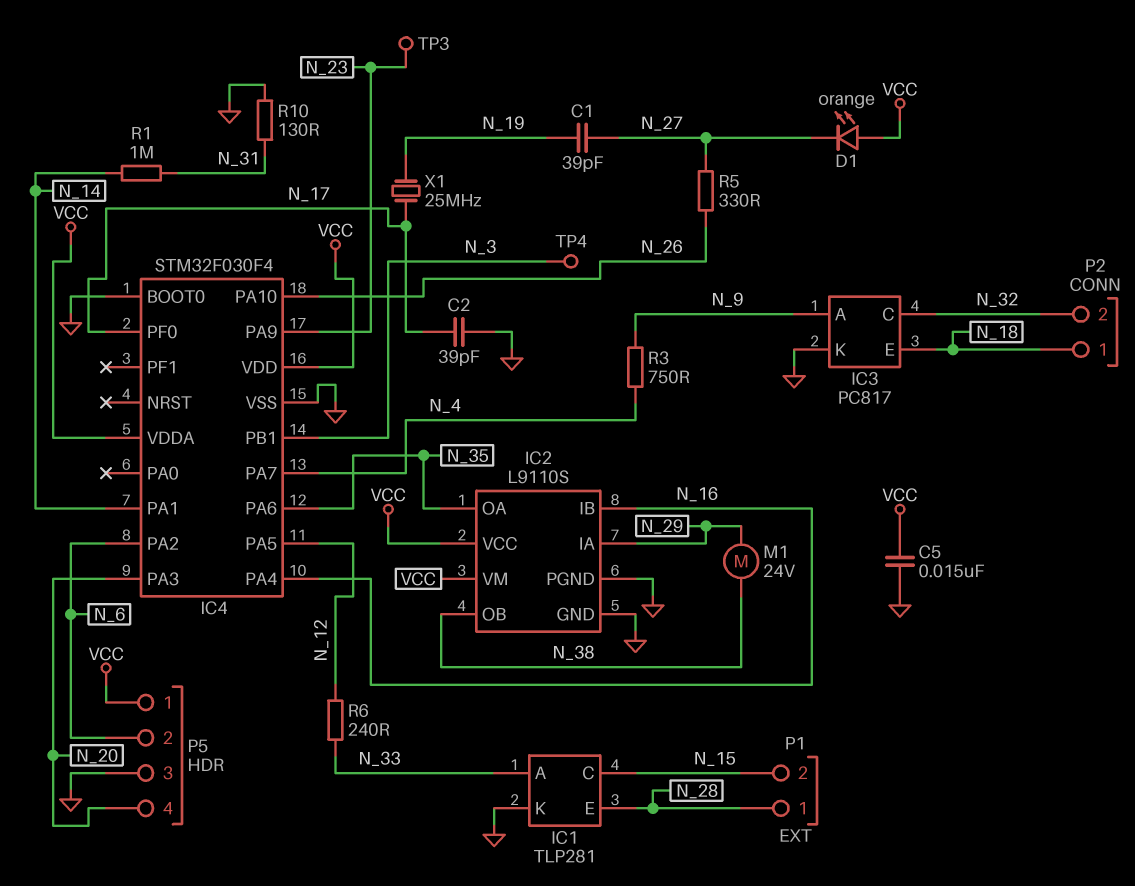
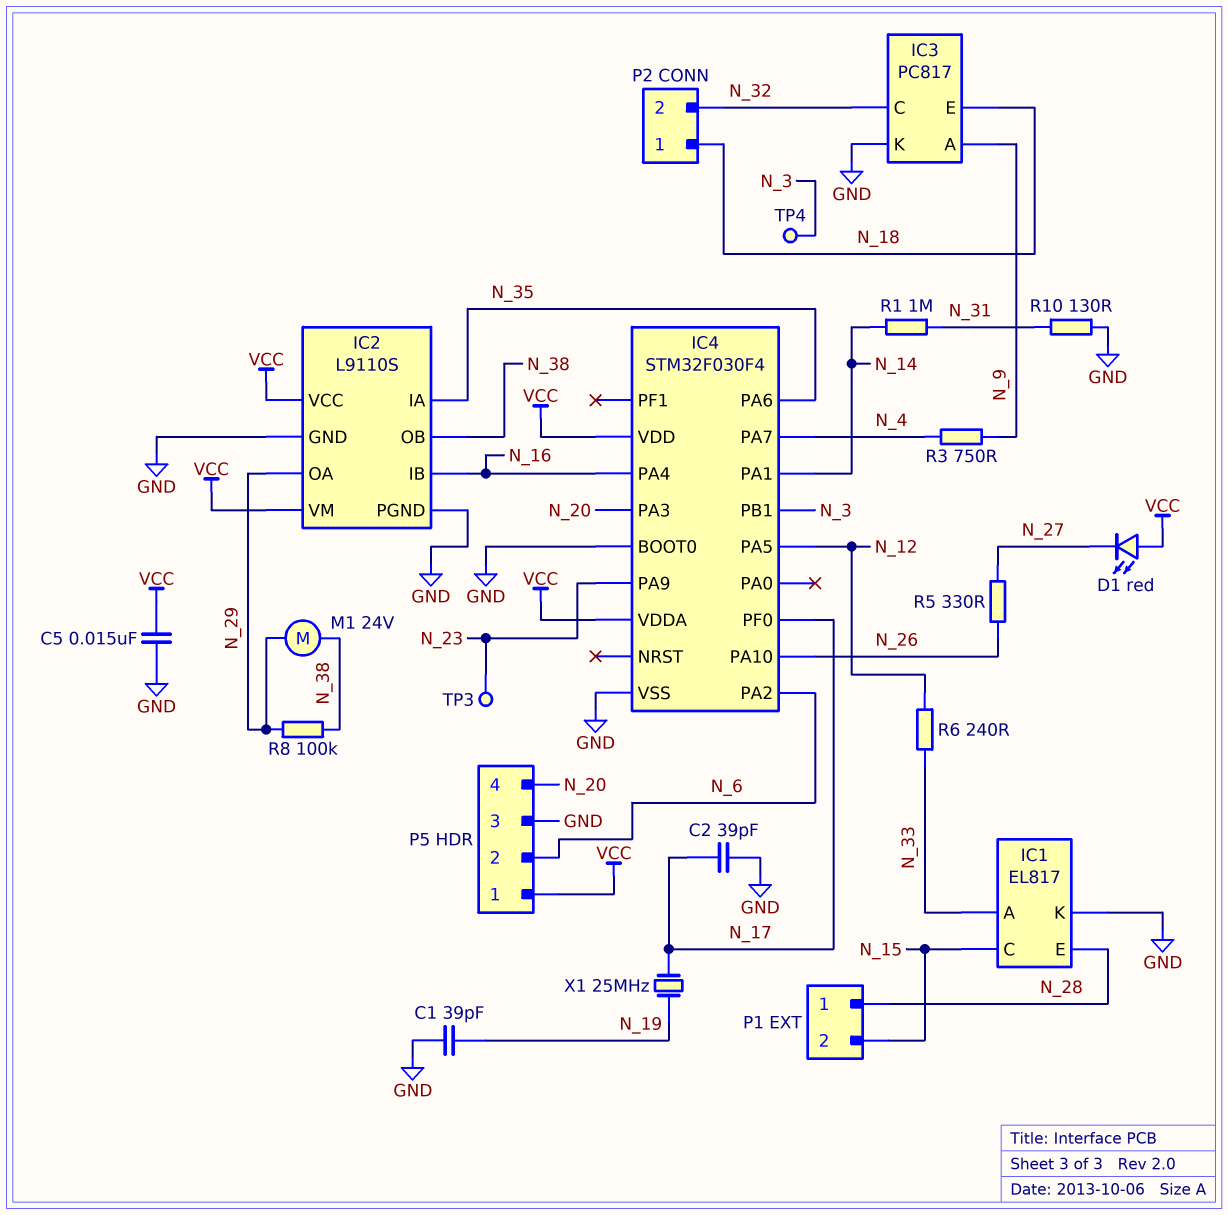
C1: 39pF (N_19, N_27) -> 39pF (GND, N_19)
D1: LED orange (A VCC, K N_27) -> LED red (A VCC, K N_27)
IC1: TLP281 -> EL817
IC2 pin IA: N_29 -> N_35
IC2 pin OA: N_35 -> N_29
R8: none -> 100k (N_29, N_38)

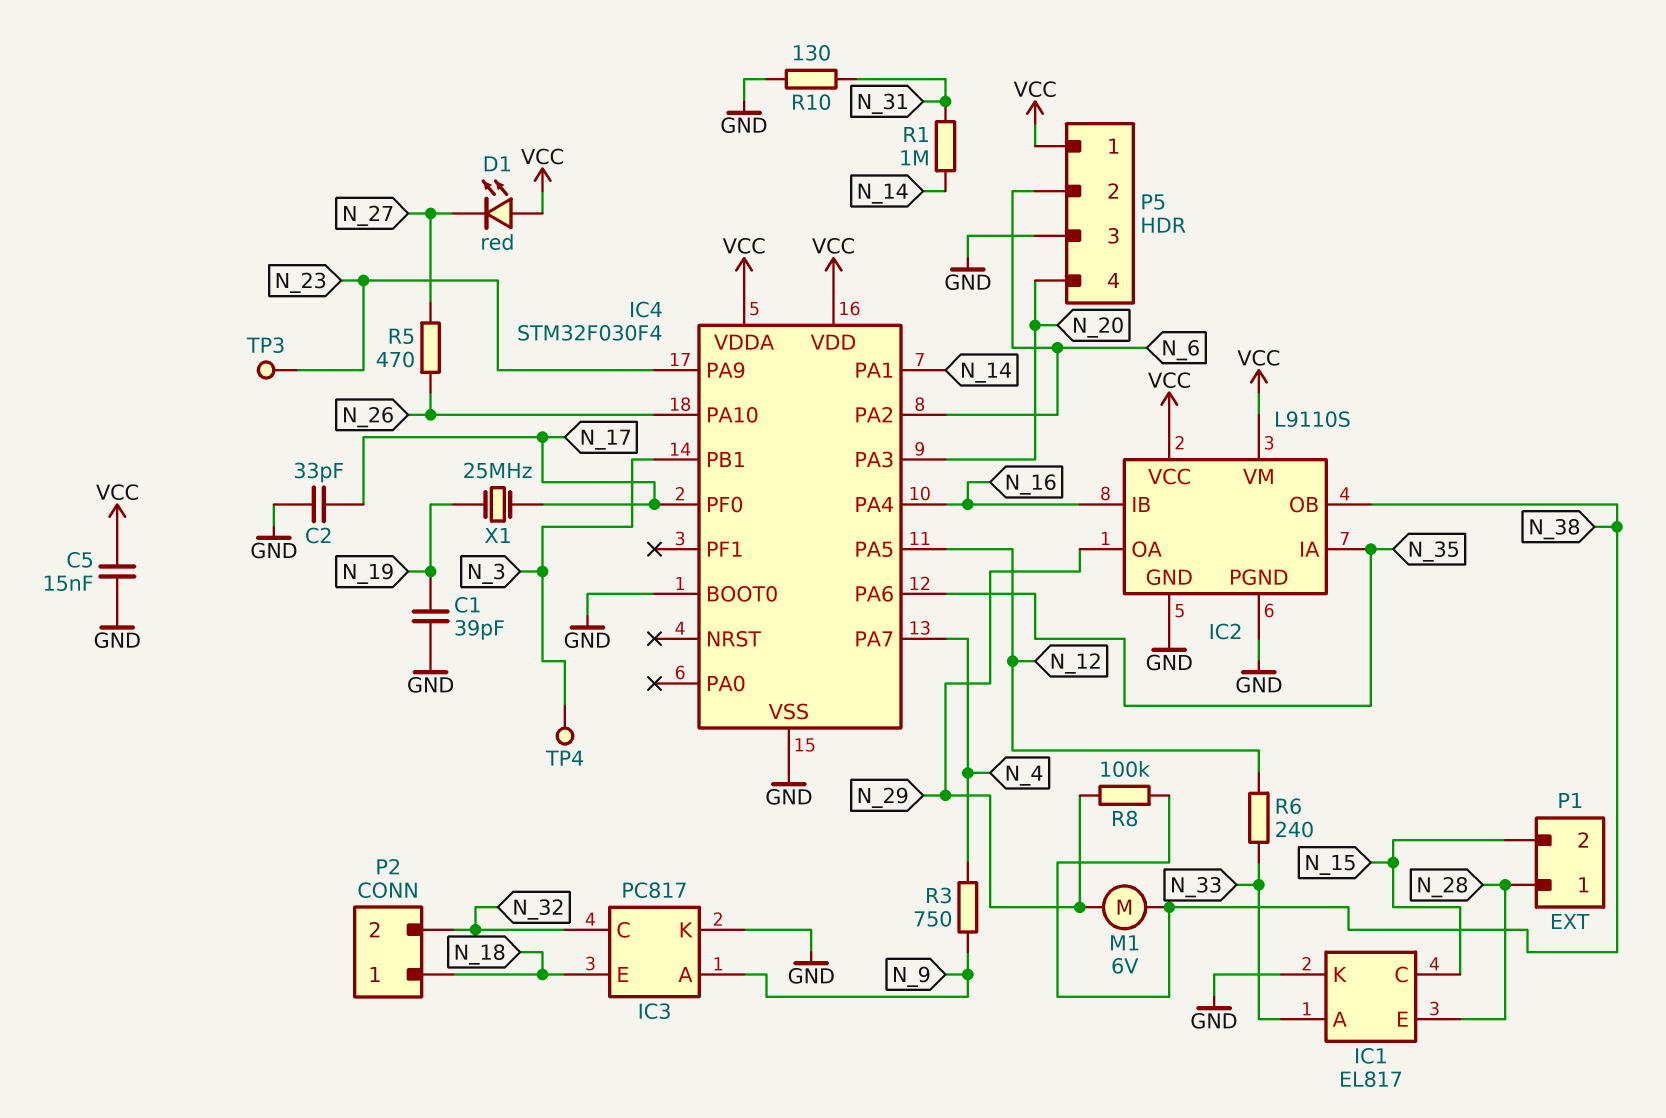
C2: 39pF (GND, N_17) -> 33pF (GND, N_17)
M1: motor 24V (N_29, N_38) -> motor 6V (N_29, N_38)
R5: 330 (N_26, N_27) -> 470 (N_26, N_27)

